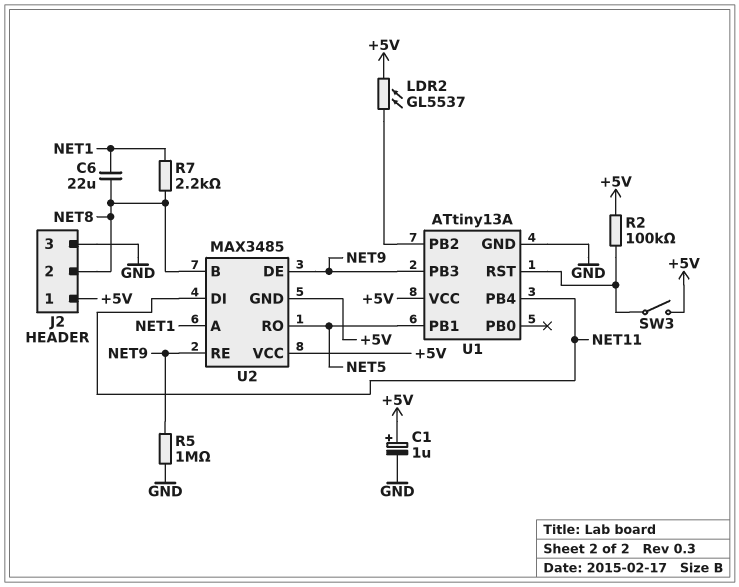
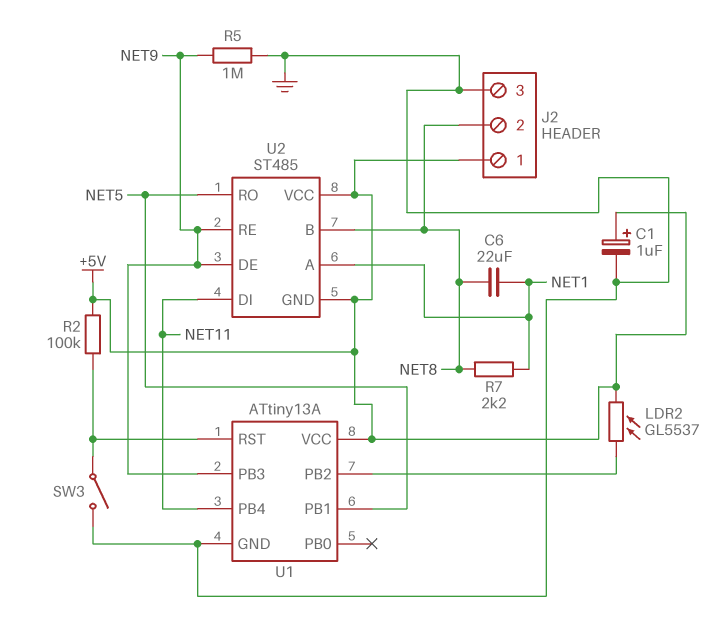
SW3: switch (+5V, U1/RST) -> switch (GND, U1/RST)
U2: MAX3485 -> ST485

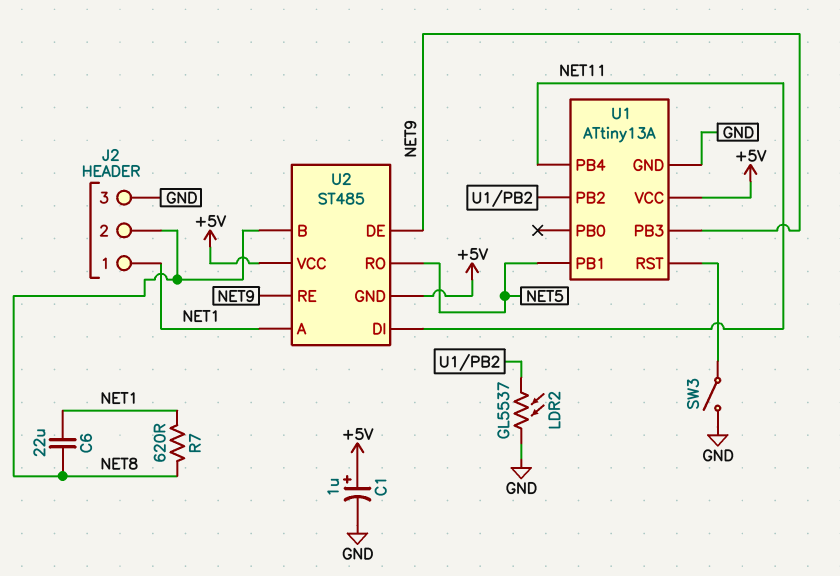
J2 pin 1: +5V -> NET1
LDR2: GL5537 (+5V, U1/PB2) -> GL5537 (GND, U1/PB2)
R2: 100k (+5V, U1/RST) -> none
R5: 1M (GND, NET9) -> none
R7: 2.2k (NET1, NET8) -> 620 (NET1, NET8)

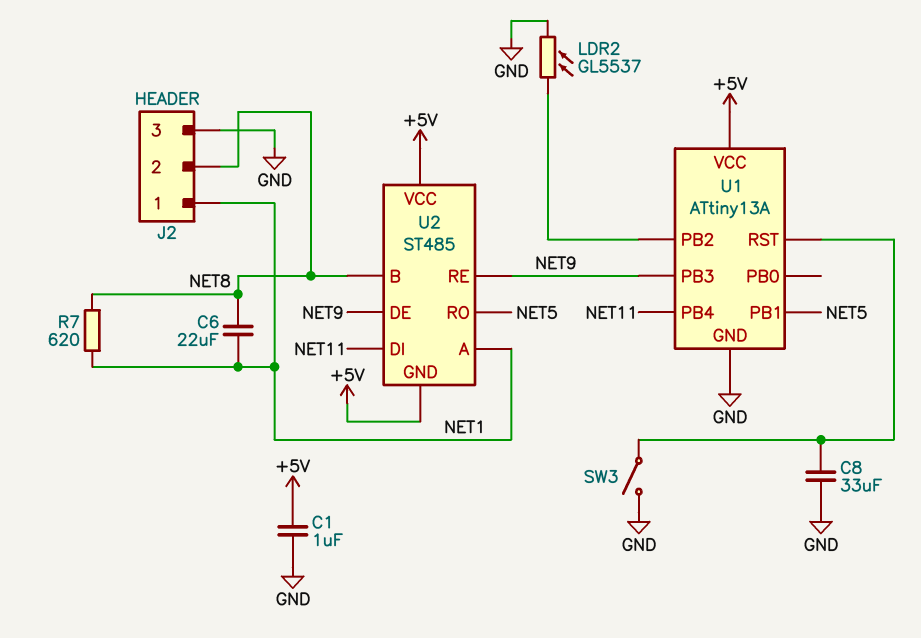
C1: 1uF (plus +5V, minus GND) -> 1uF (+5V, GND)
C8: none -> 33uF (GND, U1/RST)

